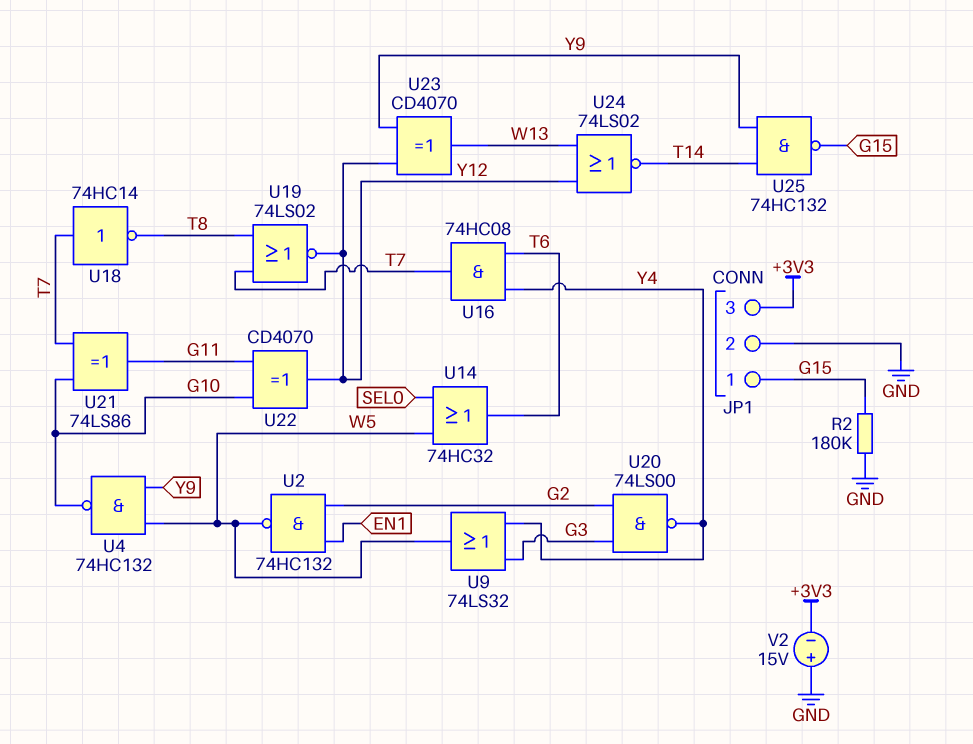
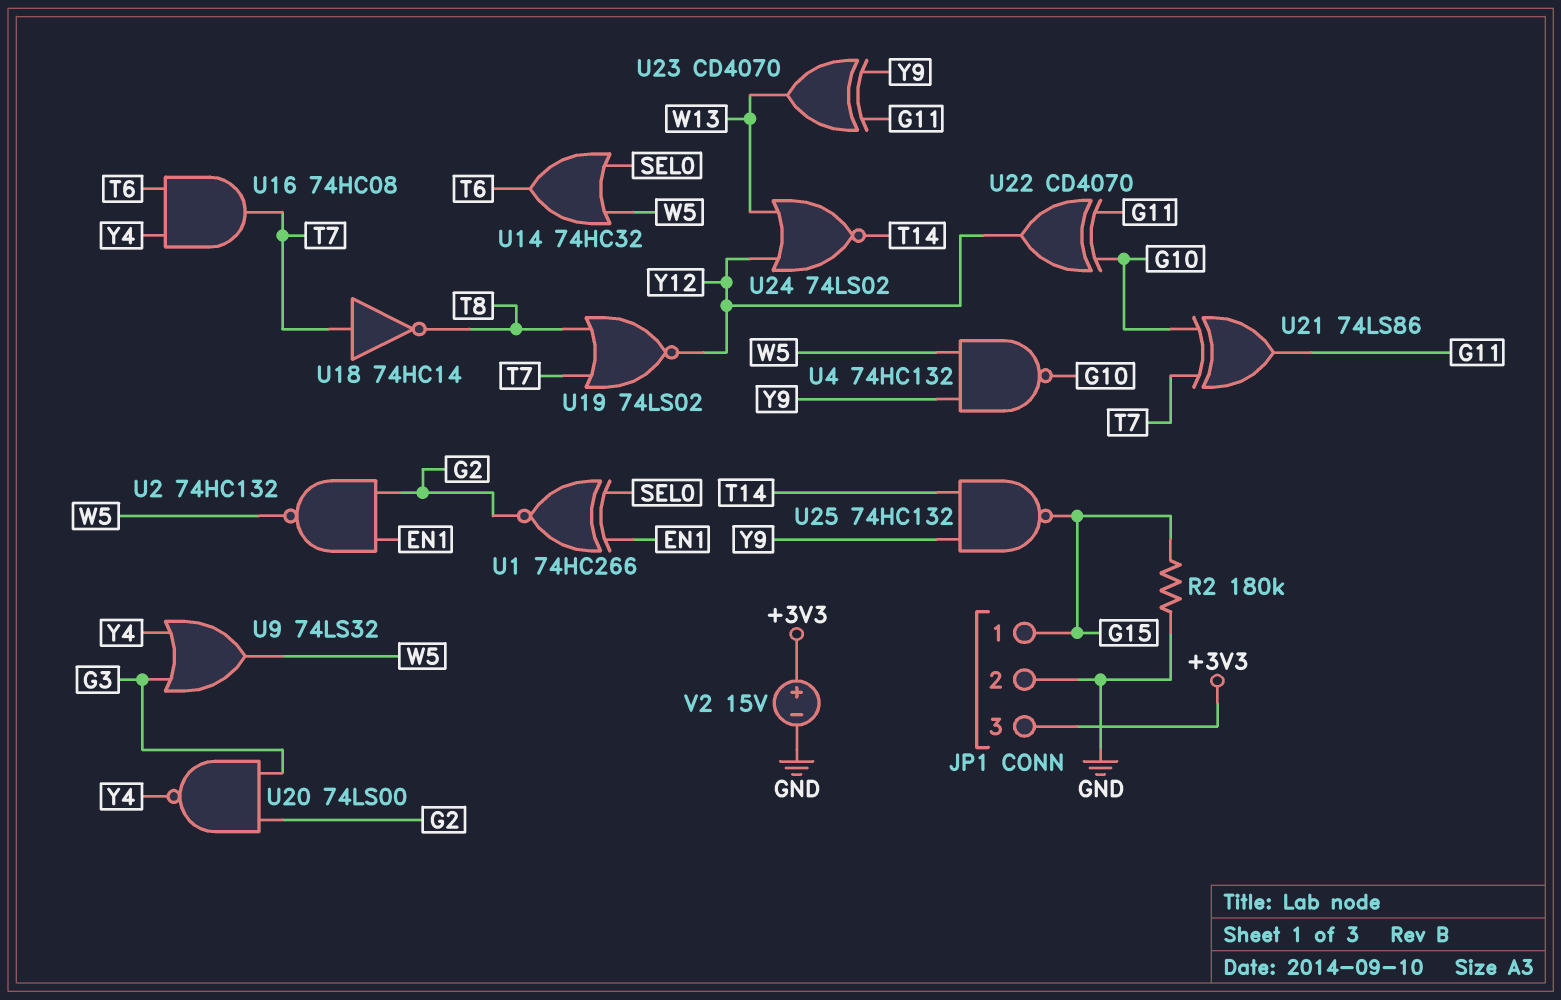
U1: none -> XNOR 74HC266 (in EN1, in SEL0, out G2)
U23: XOR CD4070 (in Y9, in Y12, out W13) -> XOR CD4070 (in G11, in Y9, out W13)
V2: 15V (plus GND, minus +3V3) -> 15V (plus +3V3, minus GND)

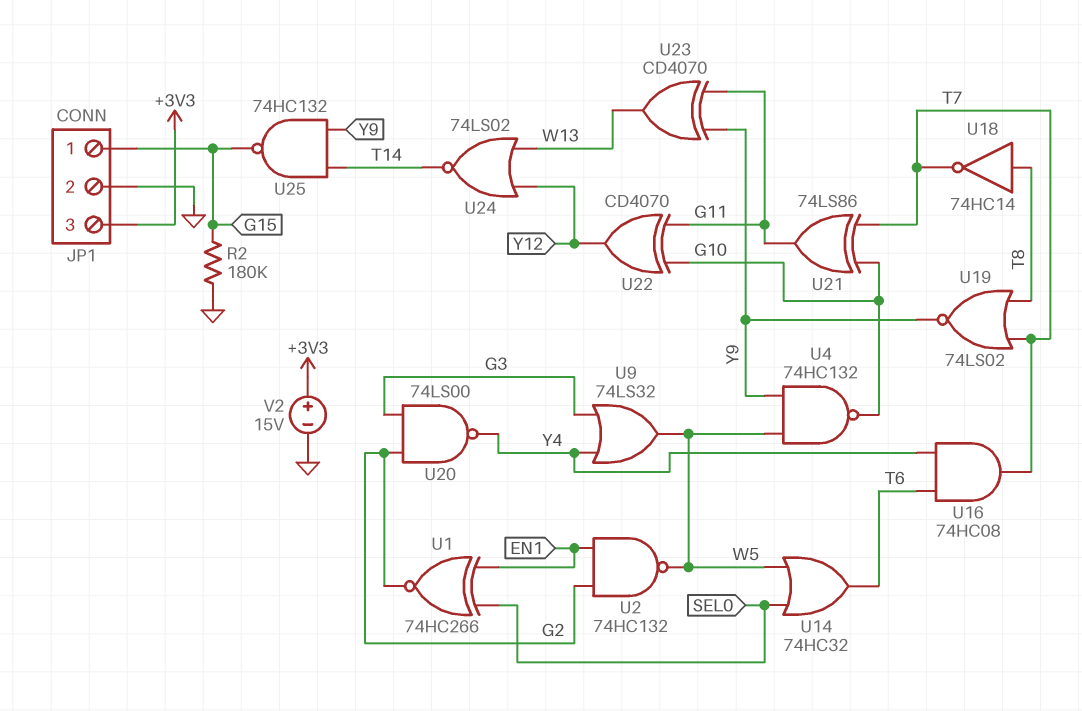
U18: NOT 74HC14 (in T7, out T8) -> NOT 74HC14 (in T8, out T7)
U19: NOR 74LS02 (in T7, in T8, out Y12) -> NOR 74LS02 (in T7, in T8, out Y9)

